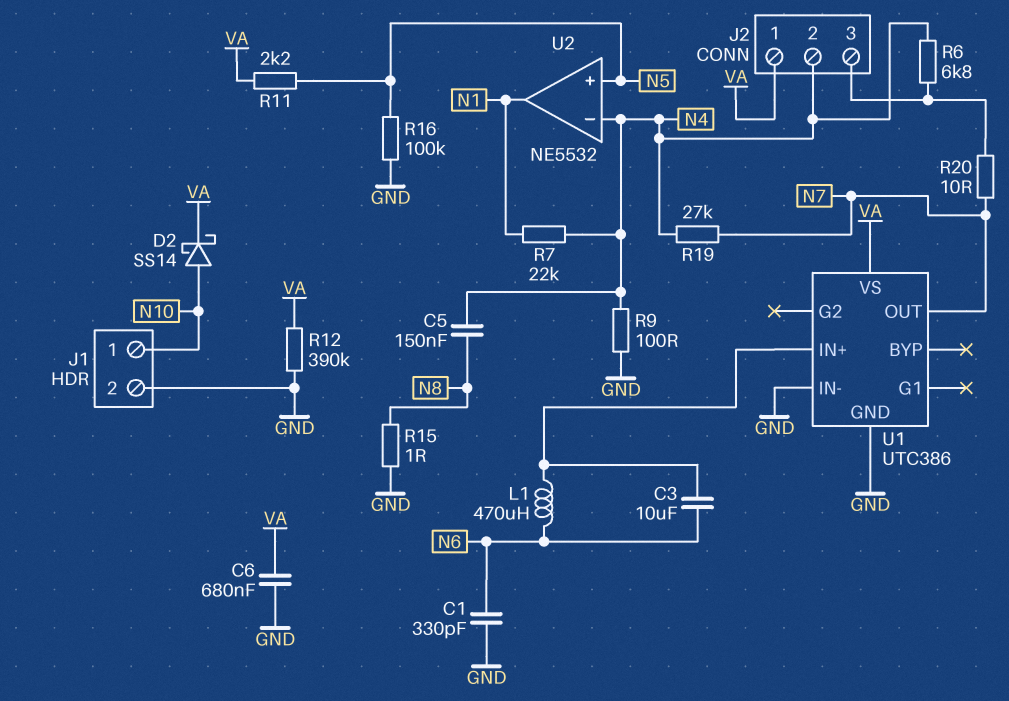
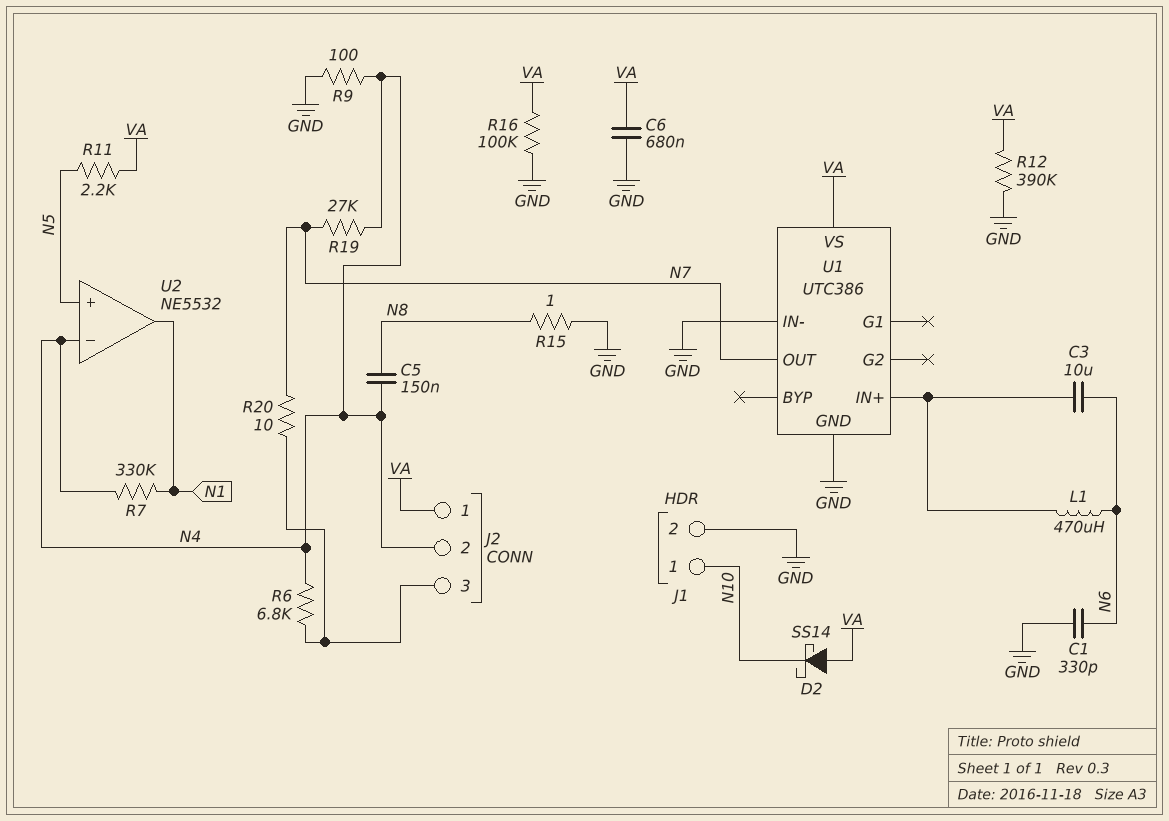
D2: schottky SS14 (A N10, K VA) -> schottky SS14 (A VA, K N10)
R7: 22k (N1, N4) -> 330k (N1, N4)
R16: 100k (GND, N5) -> 100k (GND, VA)

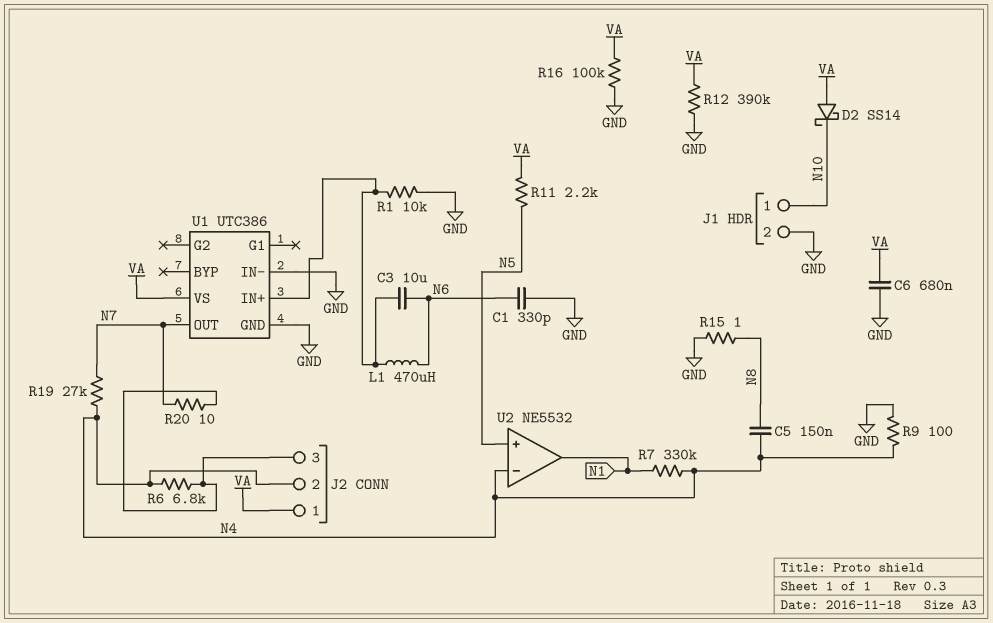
R1: none -> 10k (GND, U1/IN+)

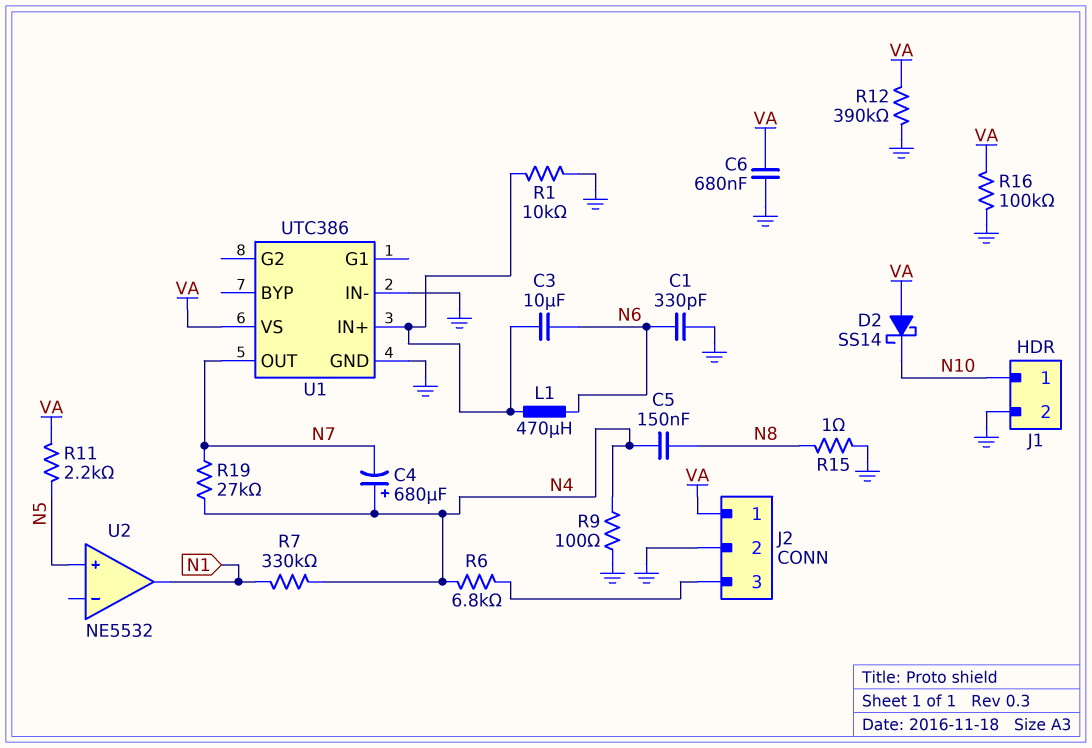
C4: none -> 680uF (plus N4, minus N7)
J2 pin 2: N4 -> GND
R20: 10 (J2/3, N7) -> none
U2 pin in-: N4 -> none

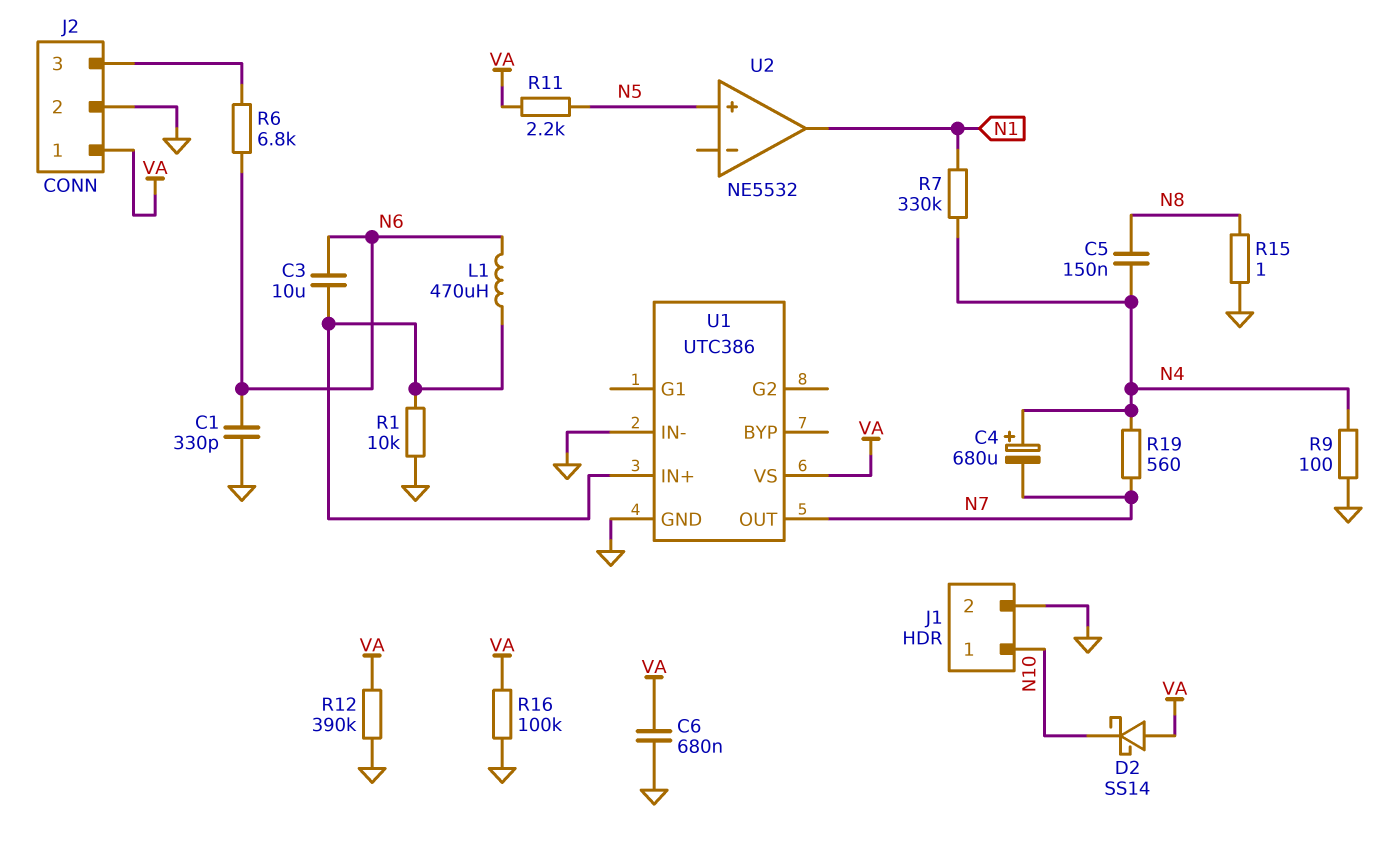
R6: 6.8k (J2/3, N4) -> 6.8k (J2/3, N6)
R19: 27k (N4, N7) -> 560 (N4, N7)

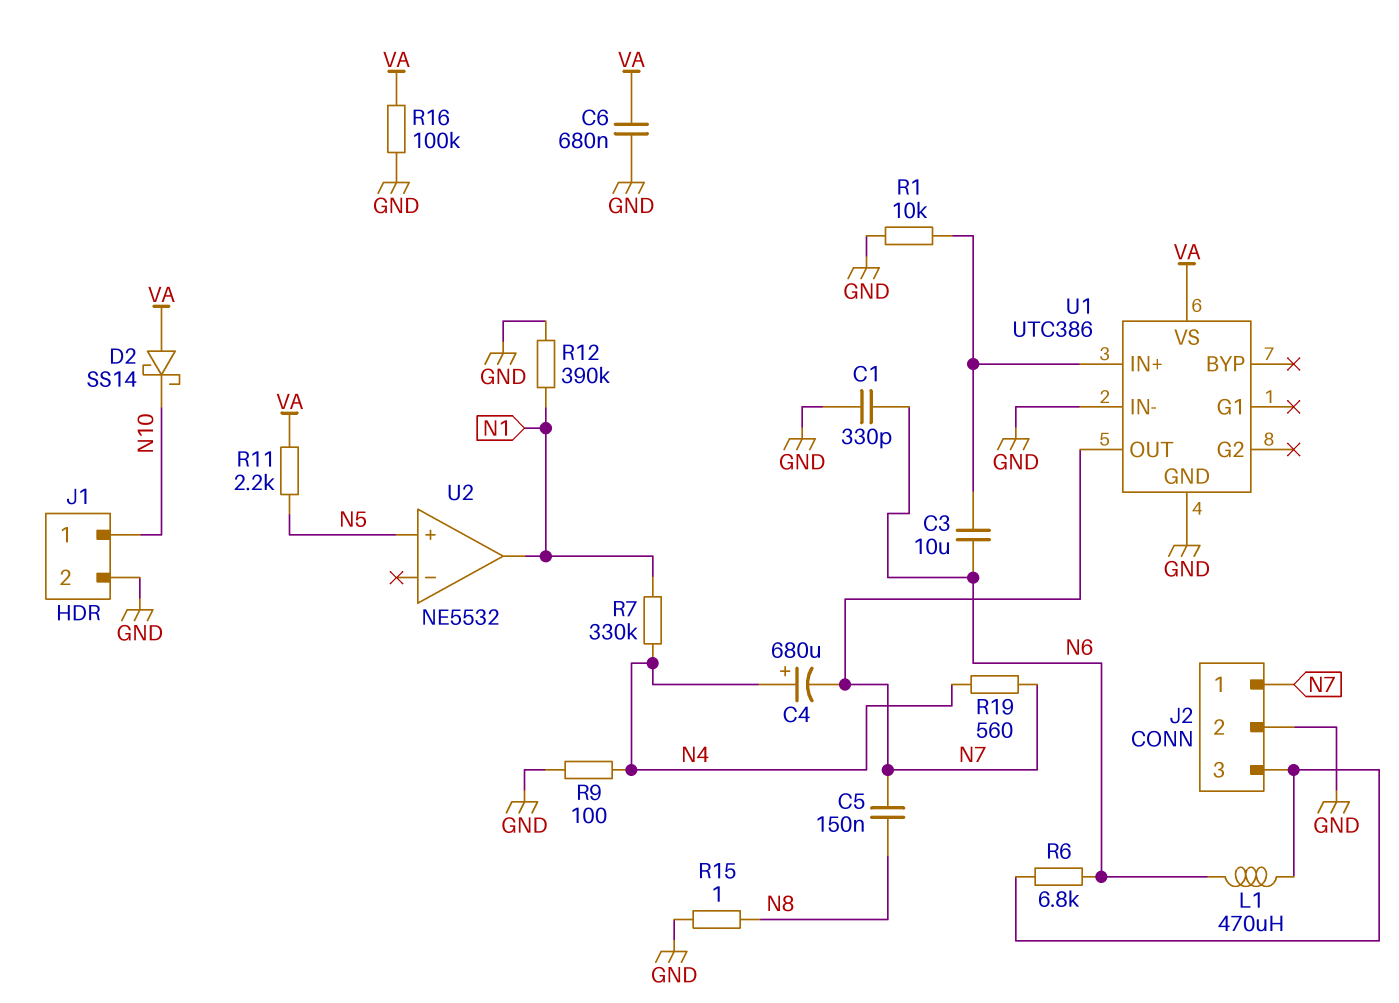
C5: 150nF (N4, N8) -> 150nF (N7, N8)
J2 pin 1: VA -> N7
L1: 470uH (N6, U1/IN+) -> 470uH (J2/3, N6)
R12: 390k (GND, VA) -> 390k (GND, N1)

